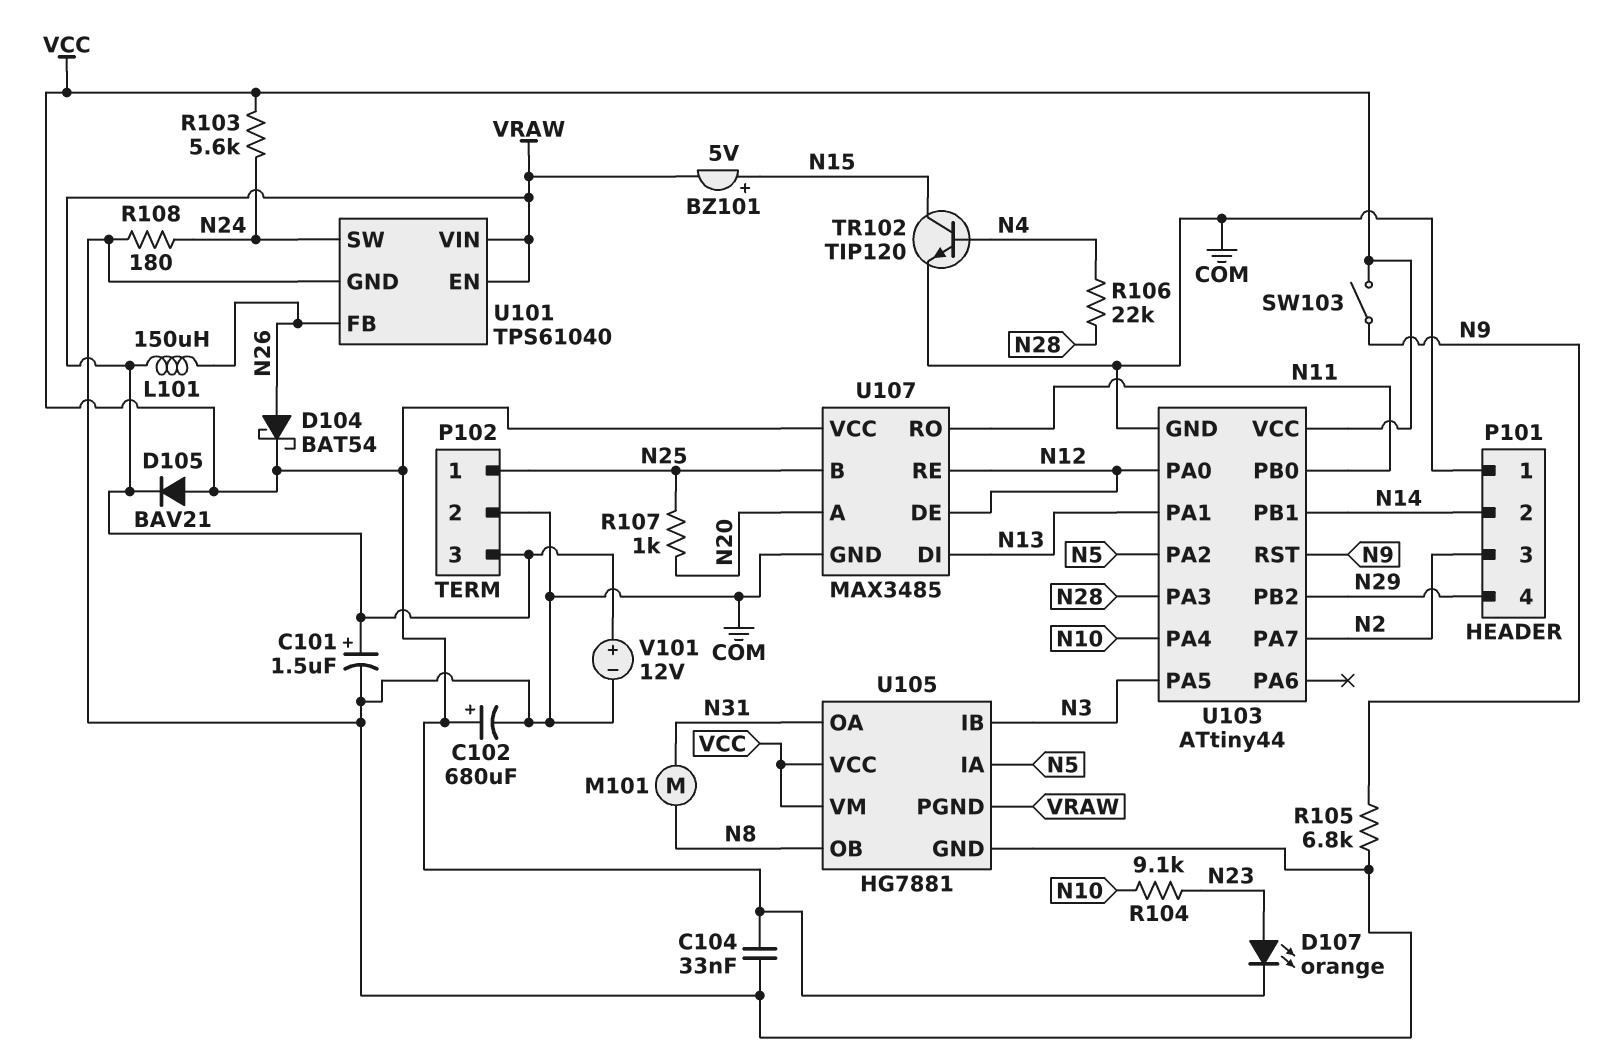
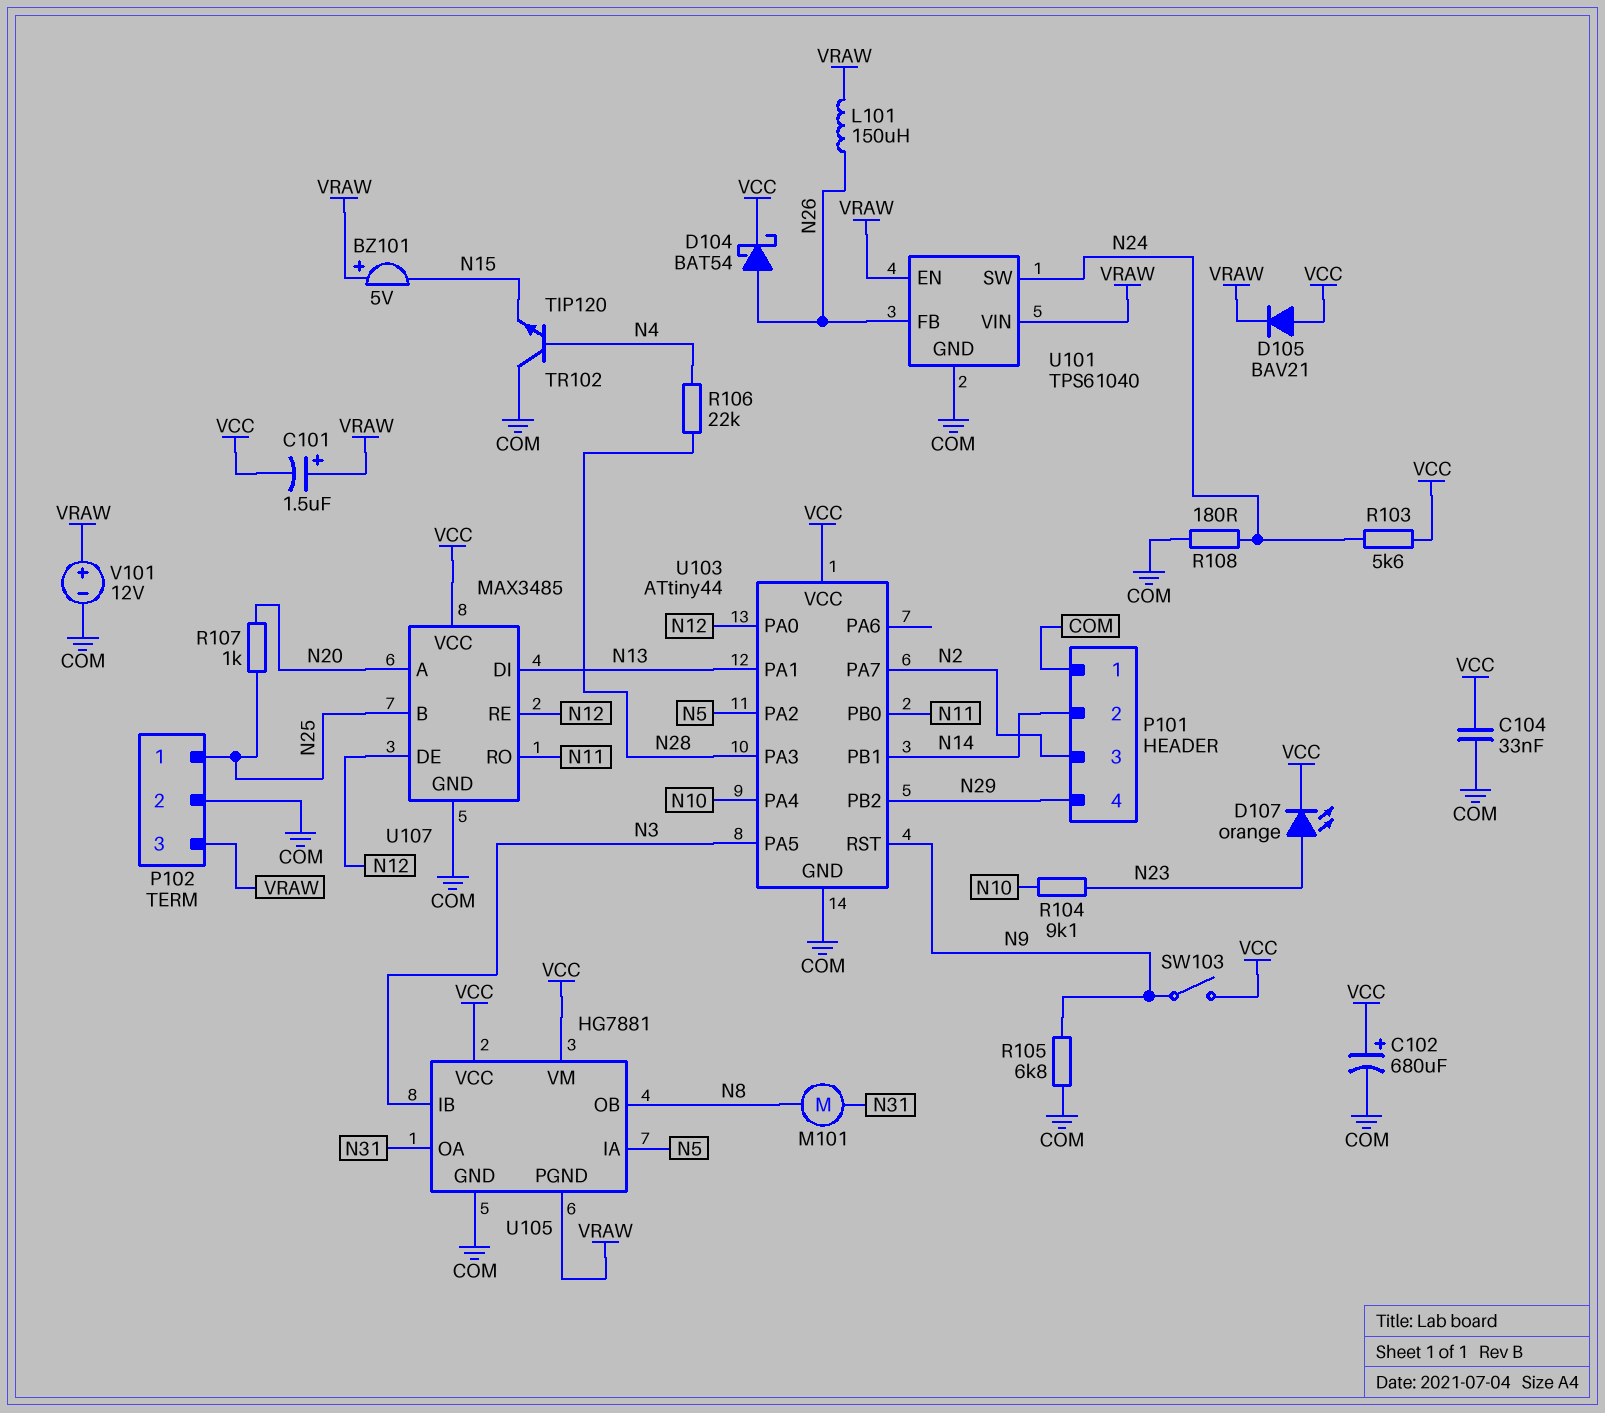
BZ101: buzzer 5V (plus N15, minus VRAW) -> buzzer 5V (plus VRAW, minus N15)
C101: 1.5uF (plus VRAW, minus COM) -> 1.5uF (plus VRAW, minus VCC)
TR102: NPN TIP120 (B N4, C N15, E COM) -> NPN TIP120 (B N4, C COM, E N15)

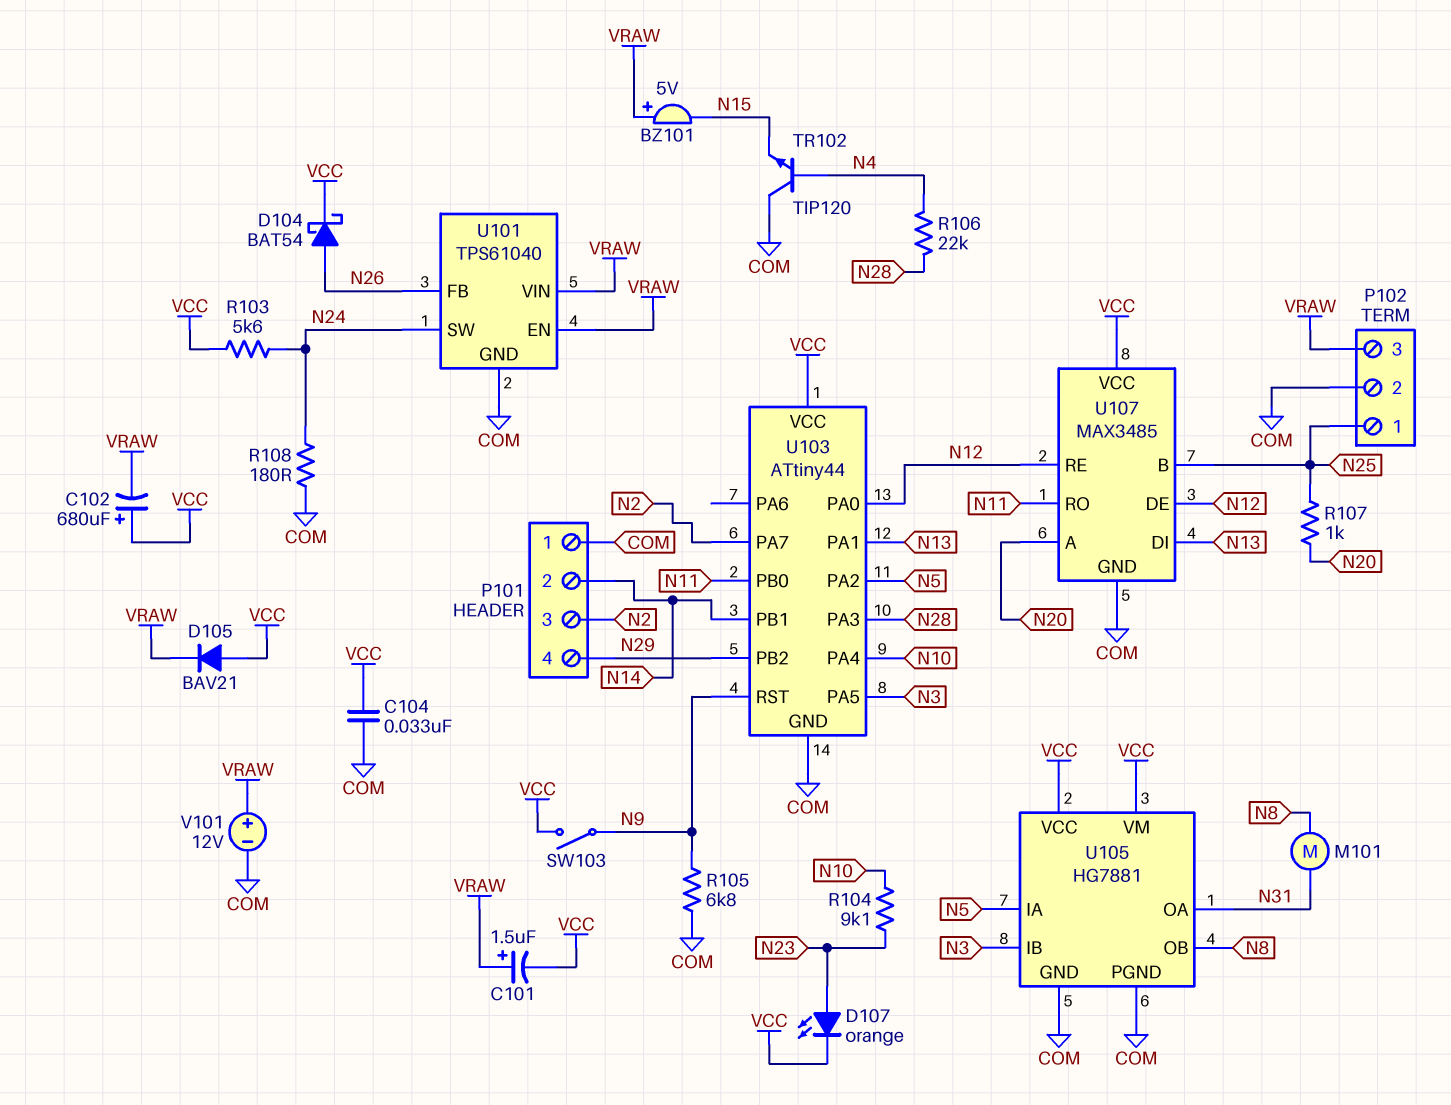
C102: 680uF (plus VCC, minus COM) -> 680uF (plus VCC, minus VRAW)
L101: 150uH (N26, VRAW) -> none
U105 pin PGND: VRAW -> COM

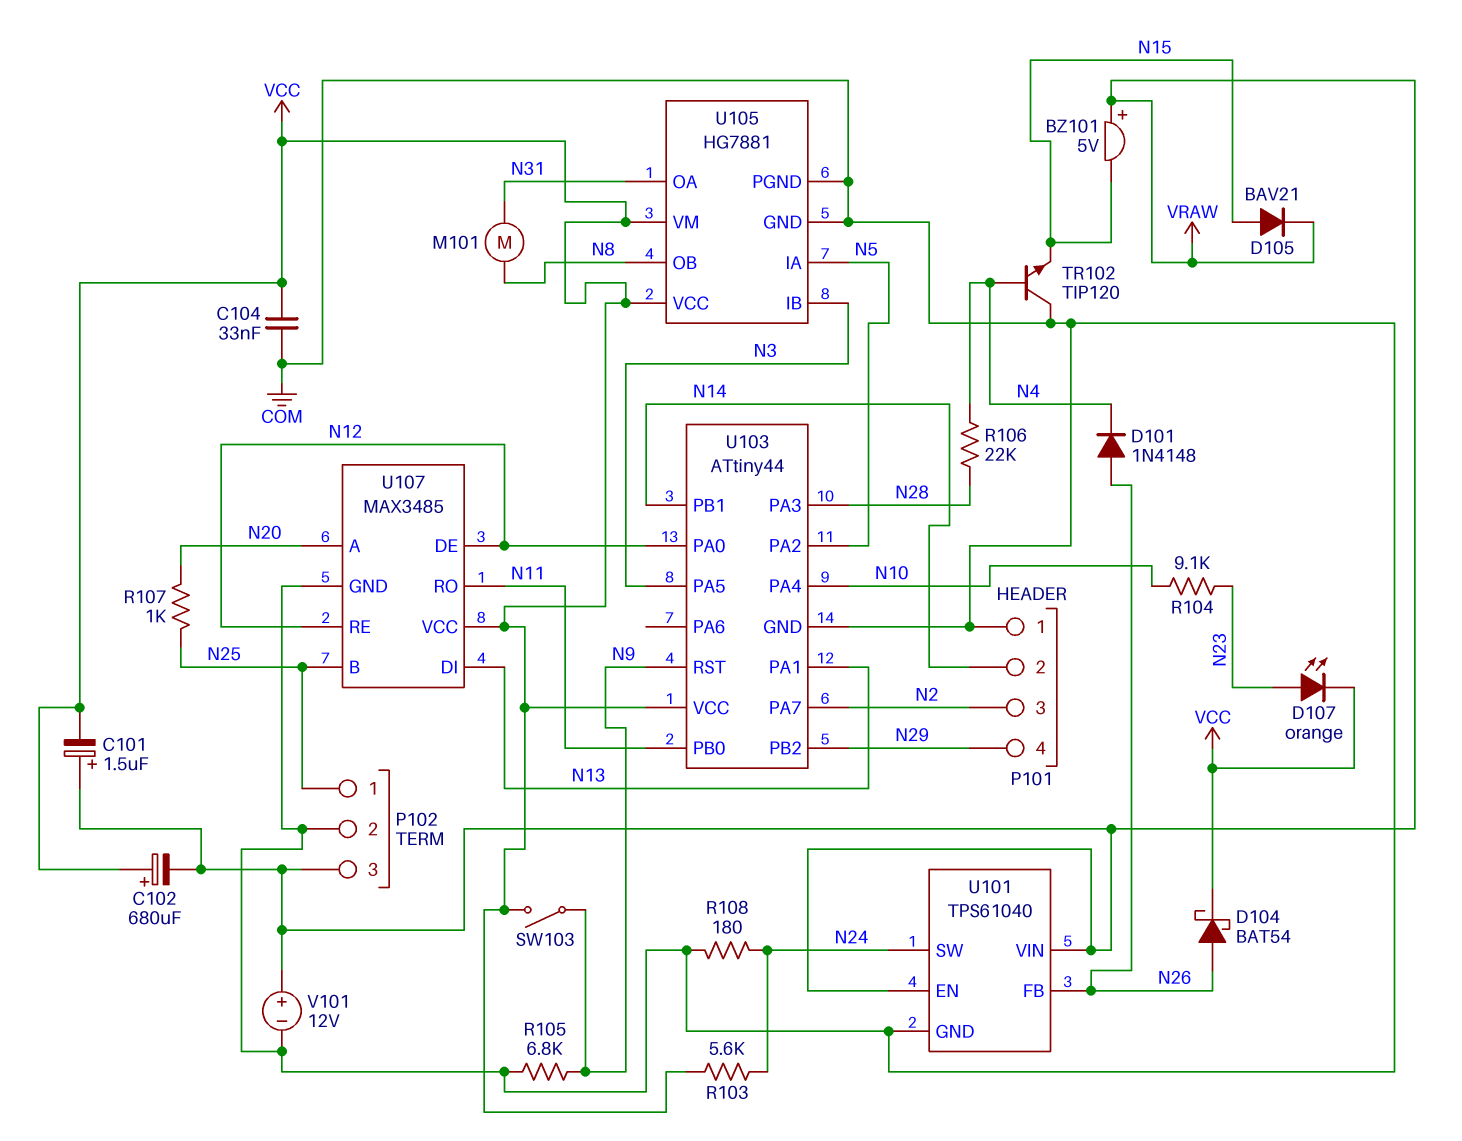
D101: none -> diode 1N4148 (A N26, K N4)
D105: diode BAV21 (A VCC, K VRAW) -> diode BAV21 (A N15, K VRAW)

